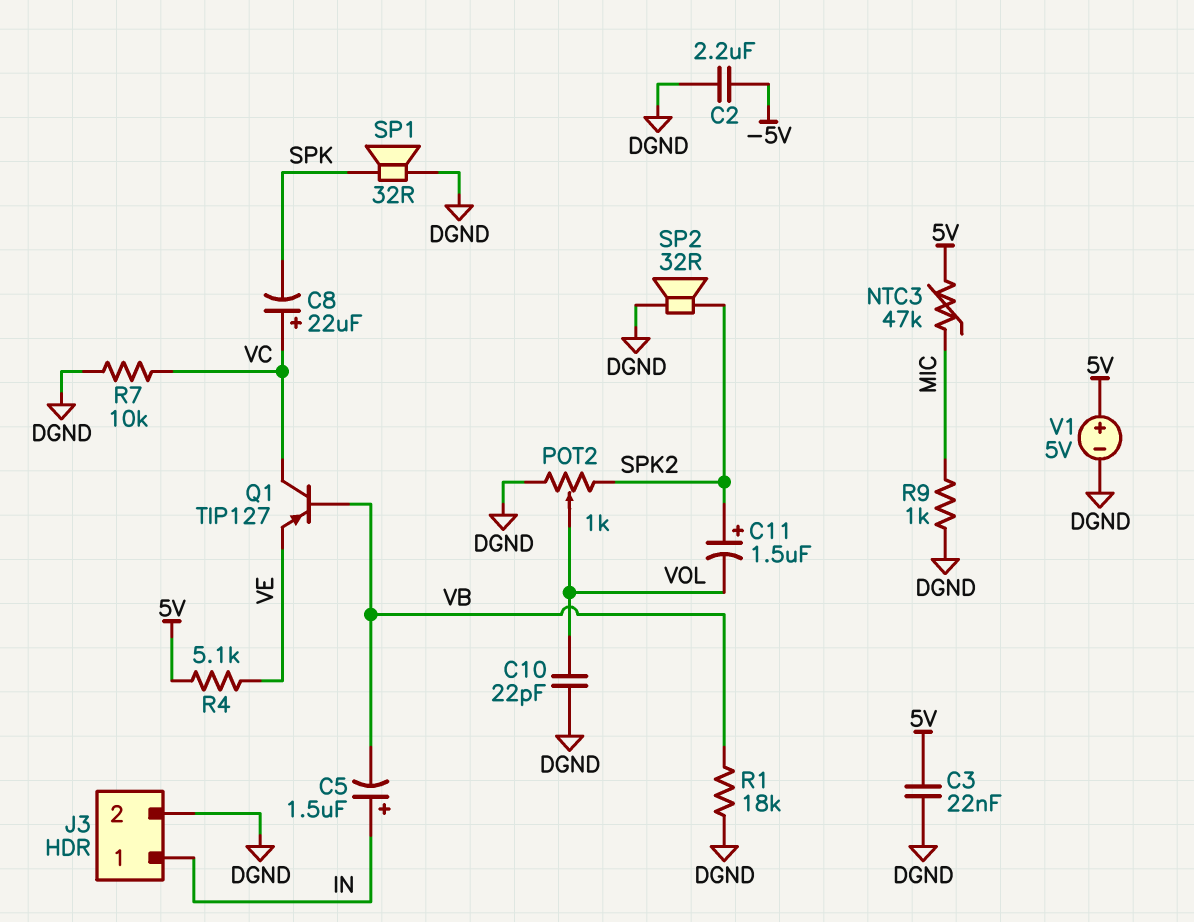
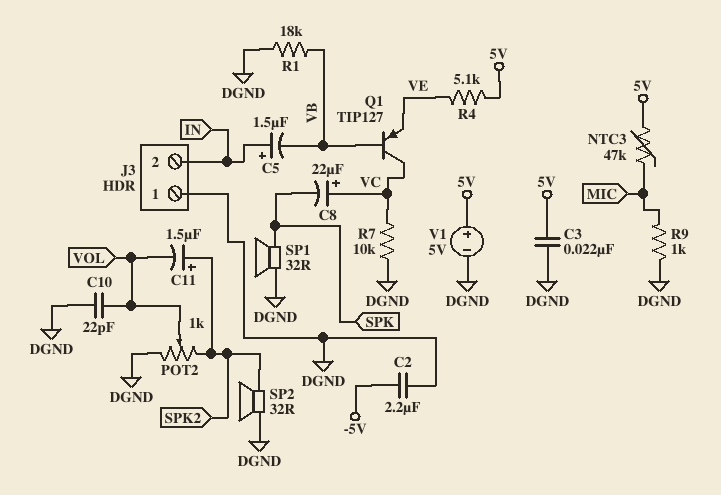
J3 pin 1: IN -> DGND
J3 pin 2: DGND -> IN

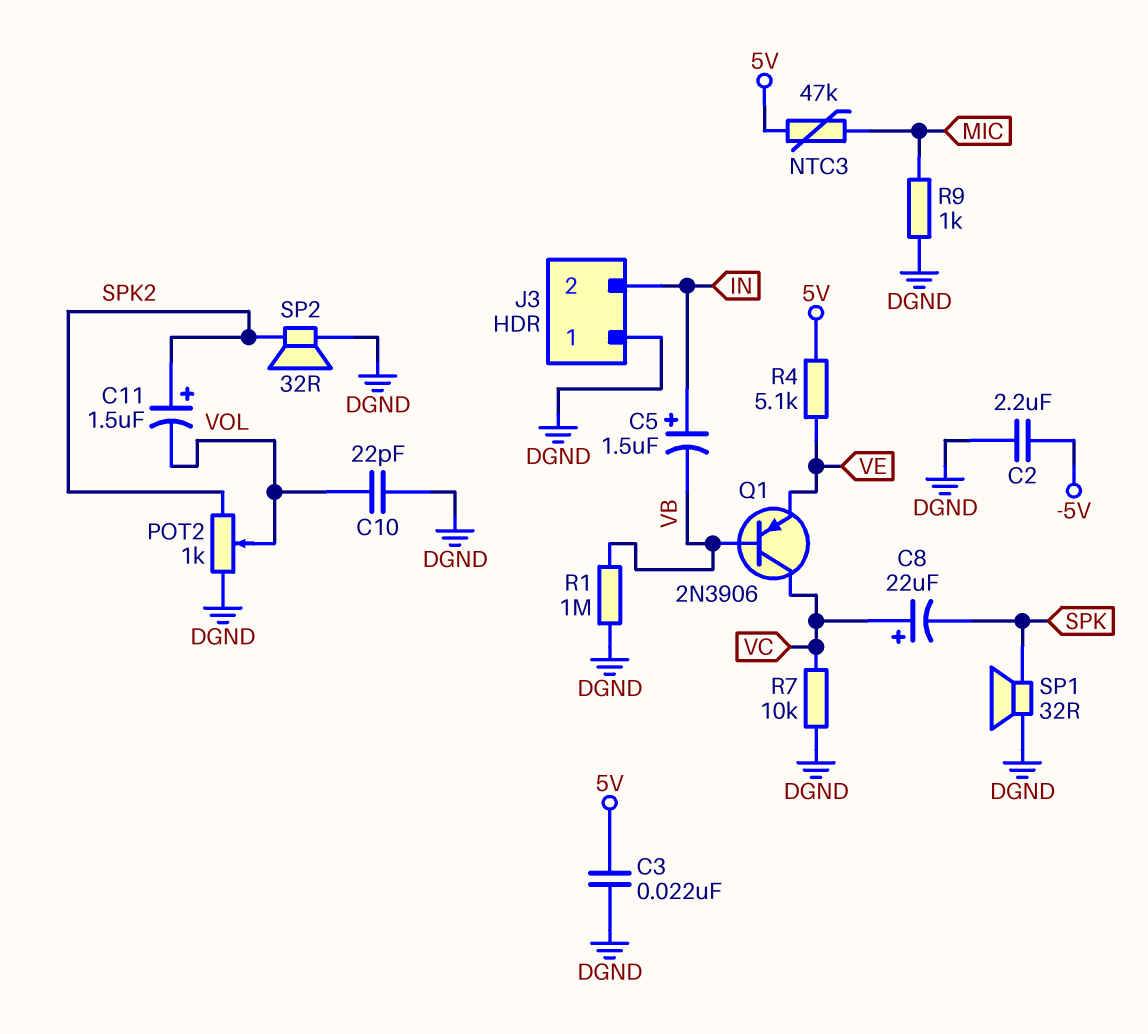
Q1: PNP TIP127 (B VB, C VC, E VE) -> PNP 2N3906 (B VB, C VC, E VE)
R1: 18k (DGND, VB) -> 1M (DGND, VB)
V1: 5V (plus 5V, minus DGND) -> none

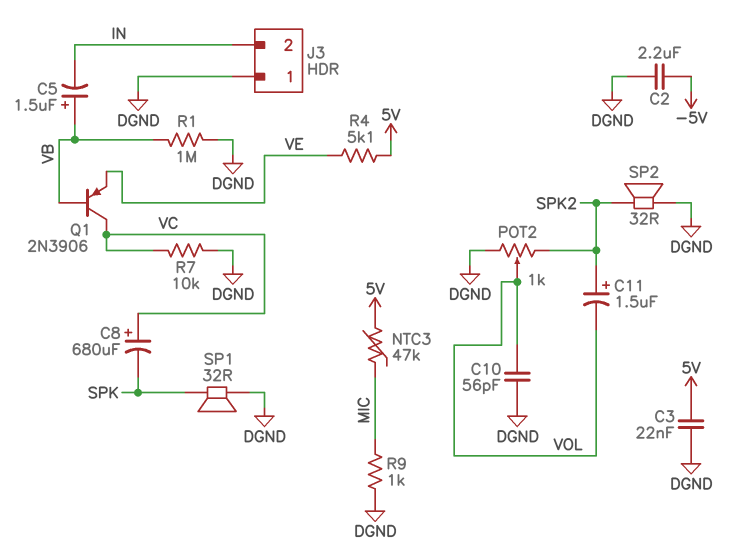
C5: 1.5uF (plus IN, minus VB) -> 1.5uF (plus VB, minus IN)
C8: 22uF (plus VC, minus SPK) -> 680uF (plus VC, minus SPK)
C10: 22pF (DGND, VOL) -> 56pF (DGND, VOL)

